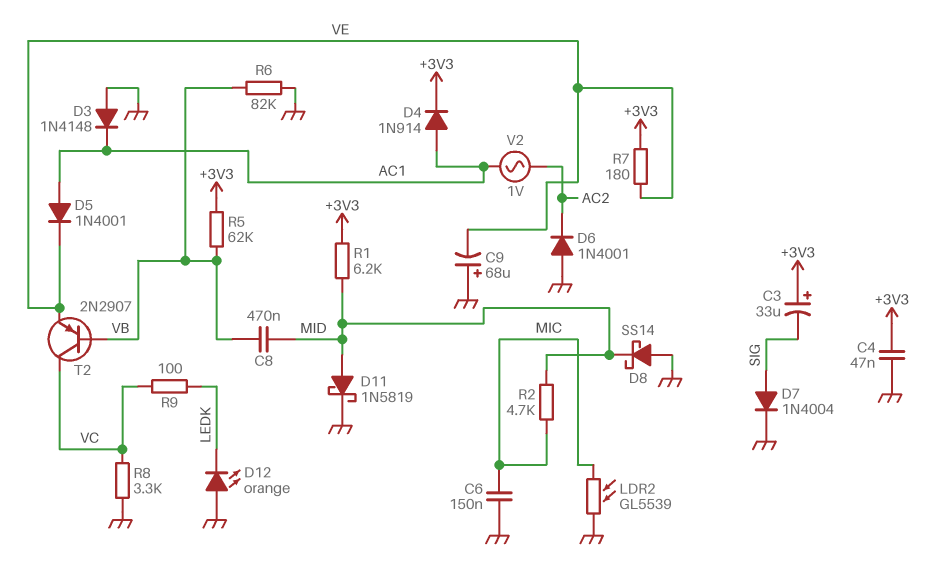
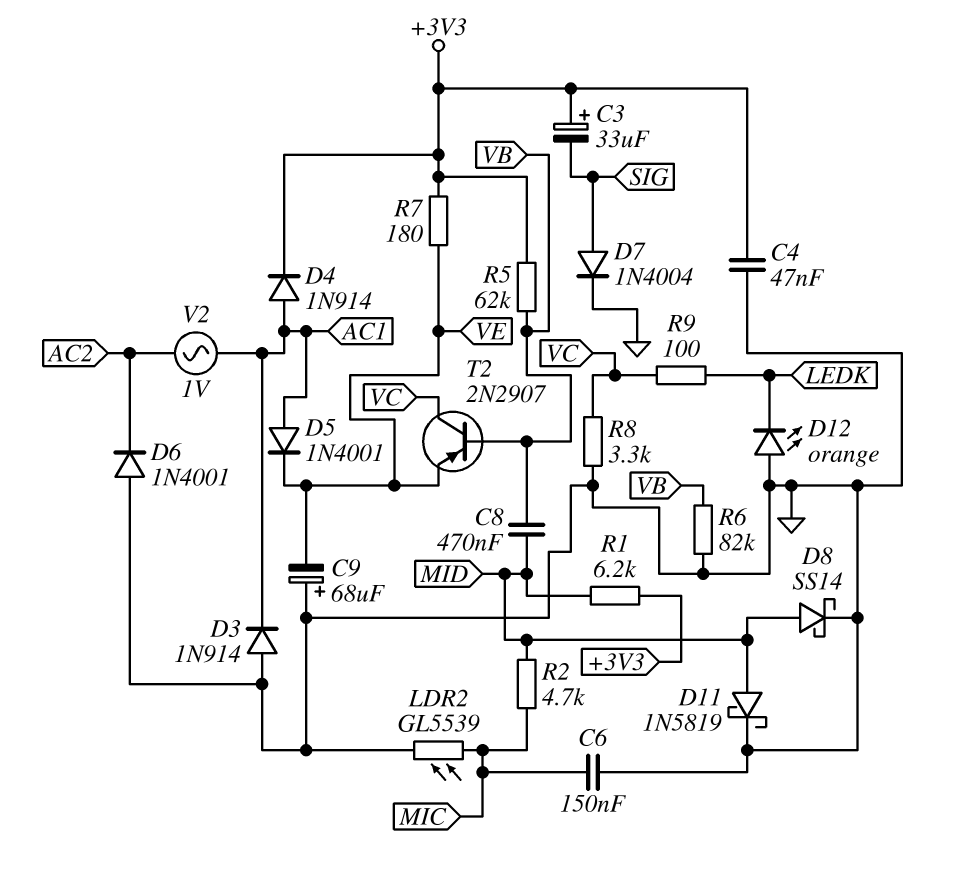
D3: diode 1N4148 (A GND, K AC1) -> diode 1N914 (A GND, K AC1)
D8: schottky SS14 (A GND, K MID) -> schottky SS14 (A MID, K GND)

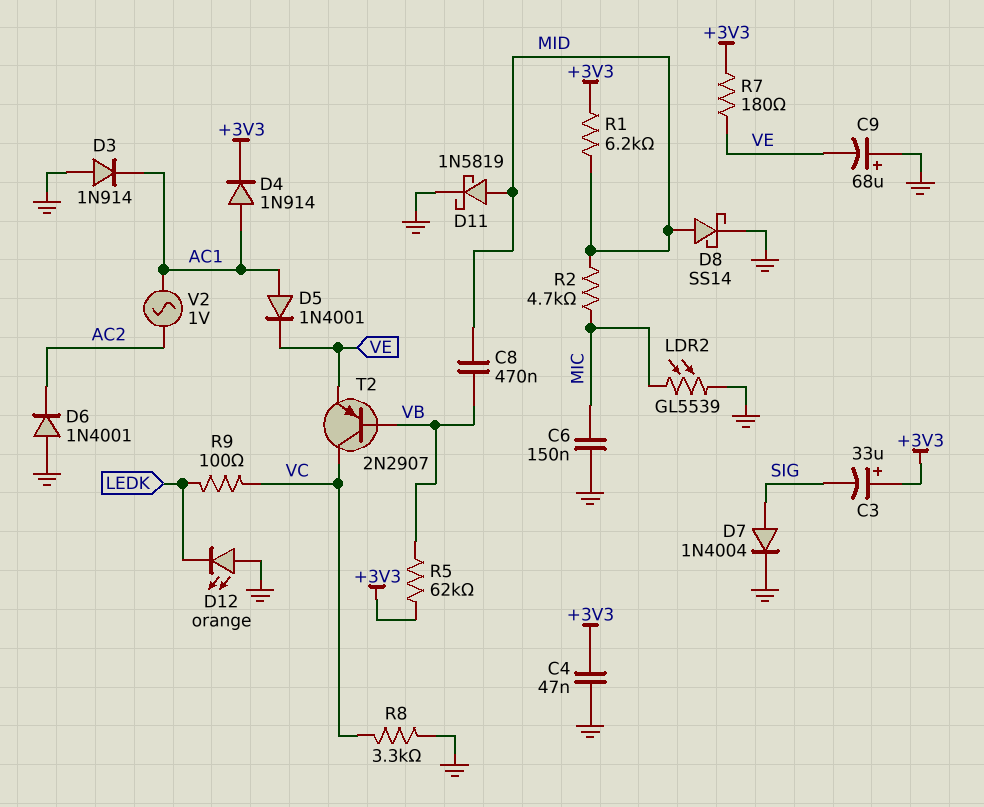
R6: 82k (GND, VB) -> none

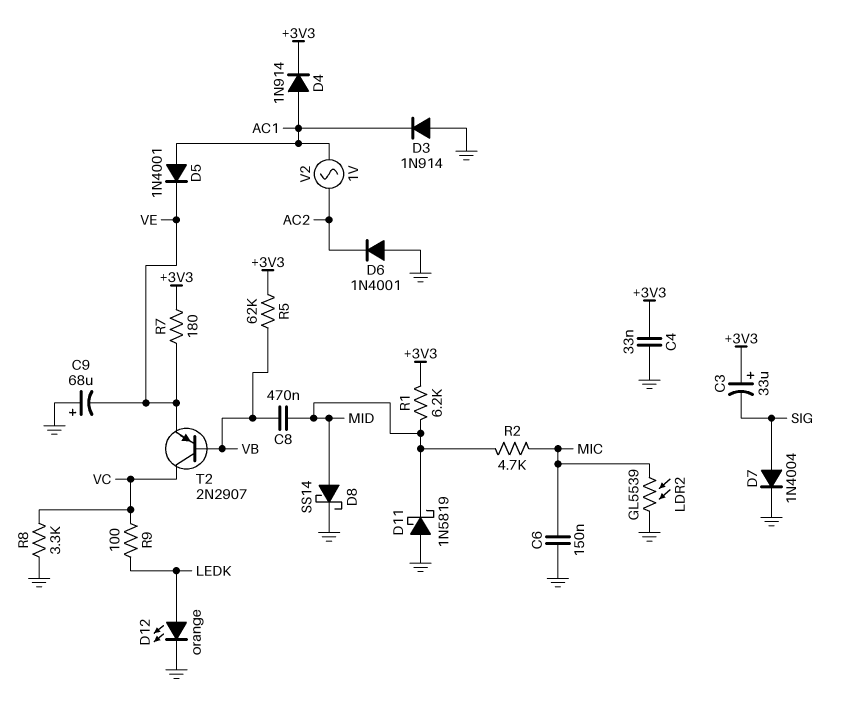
C4: 47nF (+3V3, GND) -> 33nF (+3V3, GND)
D11: schottky 1N5819 (A MID, K GND) -> schottky 1N5819 (A GND, K MID)
D12: LED orange (A GND, K LEDK) -> LED orange (A LEDK, K GND)

